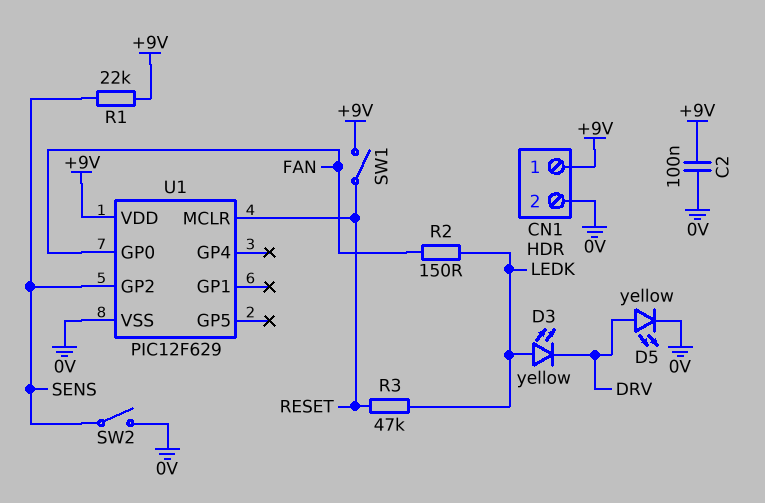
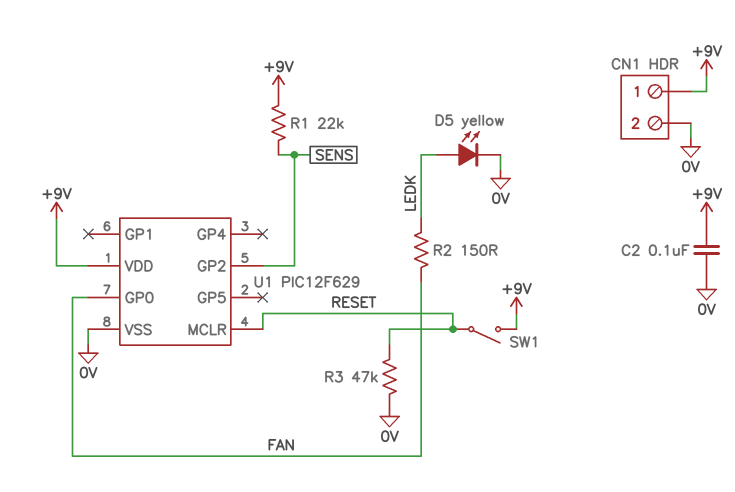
D3: LED yellow (A LEDK, K DRV) -> none
D5: LED yellow (A DRV, K 0V) -> LED yellow (A LEDK, K 0V)
R3: 47k (LEDK, RESET) -> 47k (0V, RESET)
SW2: switch (0V, SENS) -> none

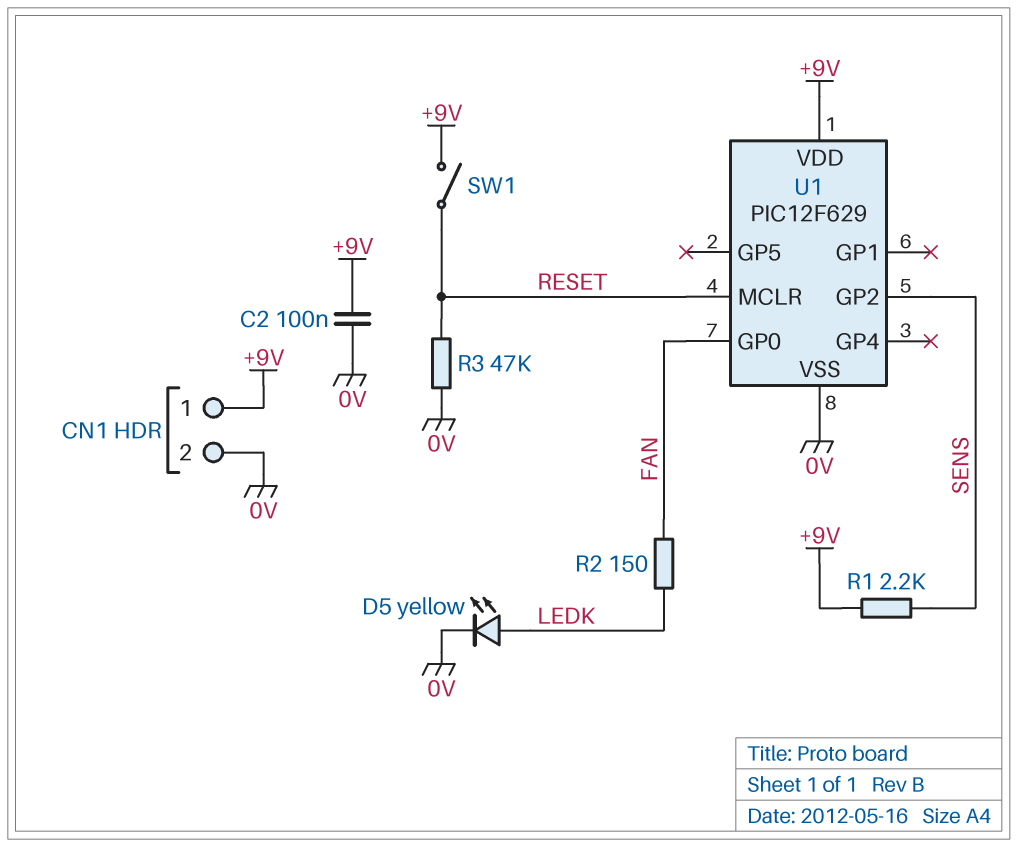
R1: 22k (+9V, SENS) -> 2.2k (+9V, SENS)

